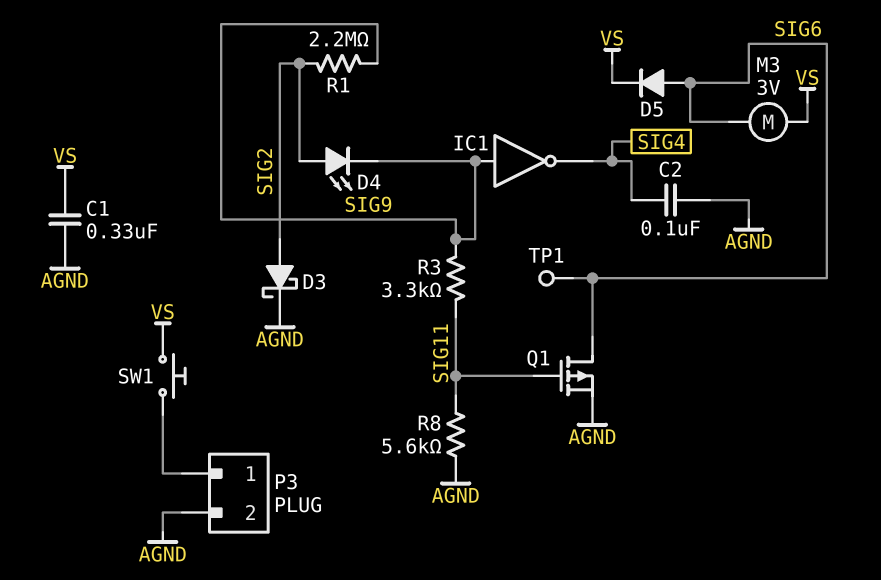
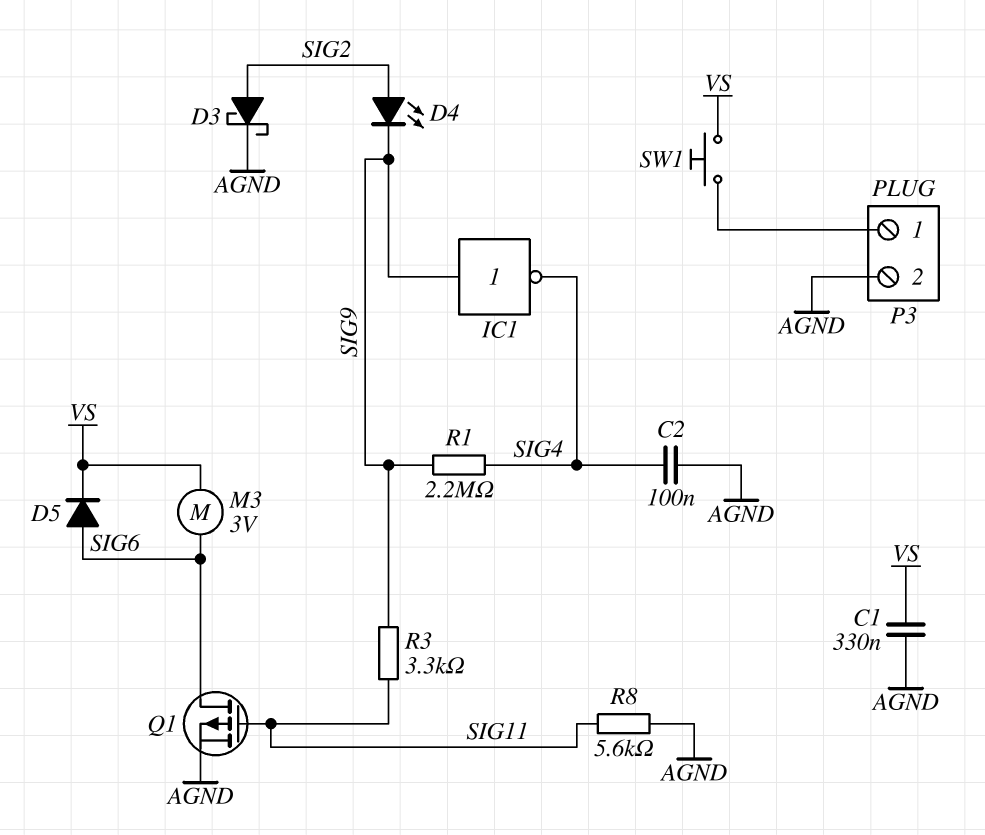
R1: 2.2M (SIG2, SIG9) -> 2.2M (SIG4, SIG9)
TP1: test point (SIG6) -> none

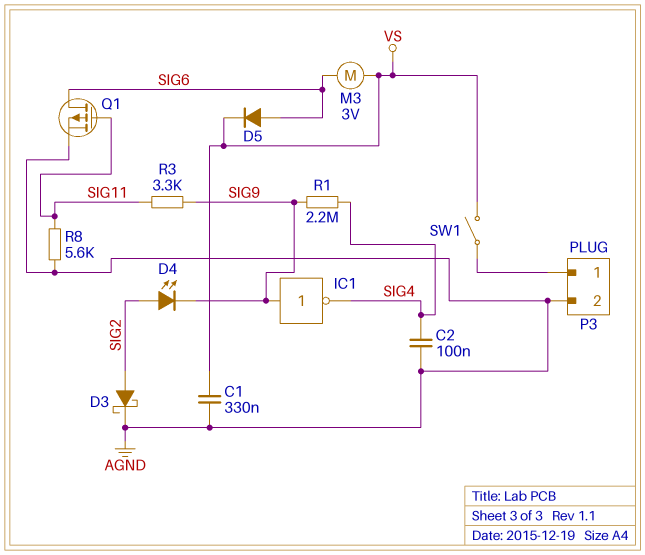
SW1: button (P3/1, VS) -> switch (P3/1, VS)

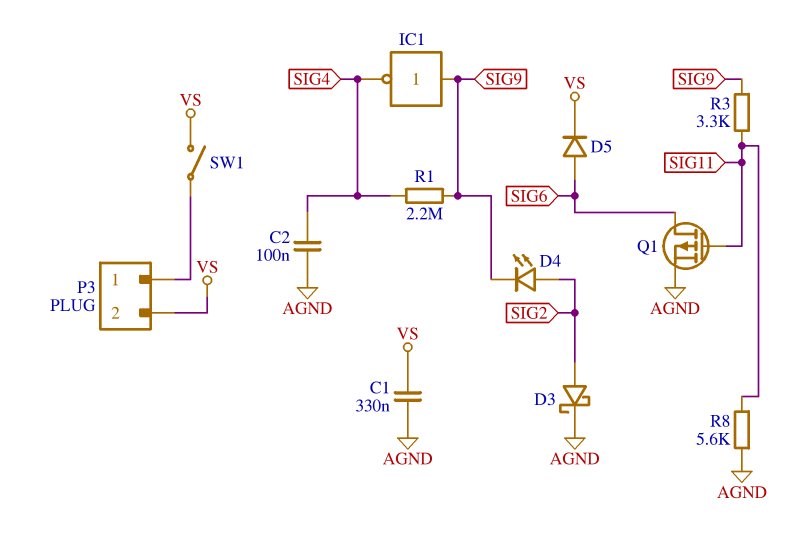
M3: motor 3V (SIG6, VS) -> none
P3 pin 2: AGND -> VS

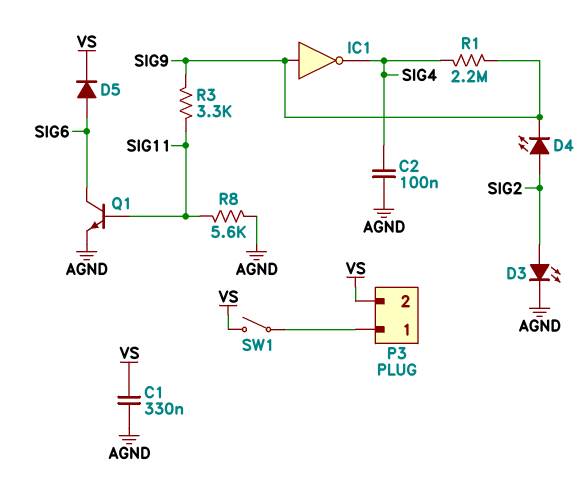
D3: schottky (A SIG2, K AGND) -> LED (A SIG2, K AGND)
Q1: PMOS (G SIG11, D SIG6, S AGND) -> NPN (B SIG11, C SIG6, E AGND)

